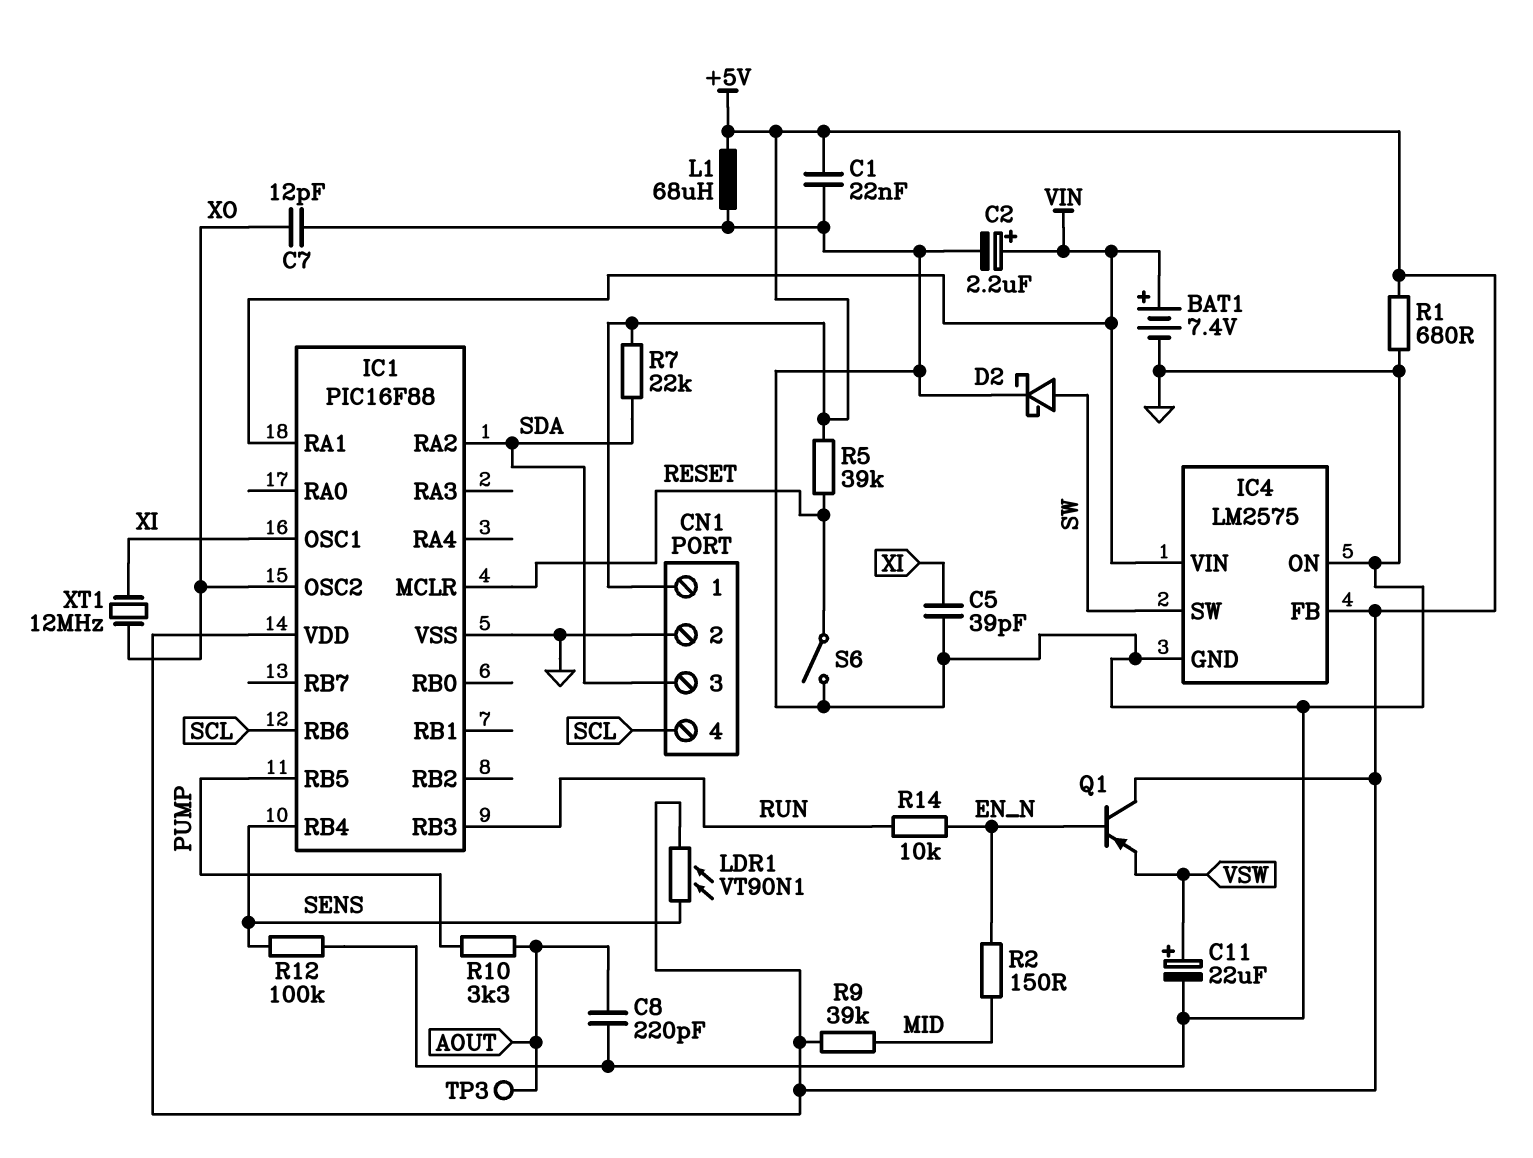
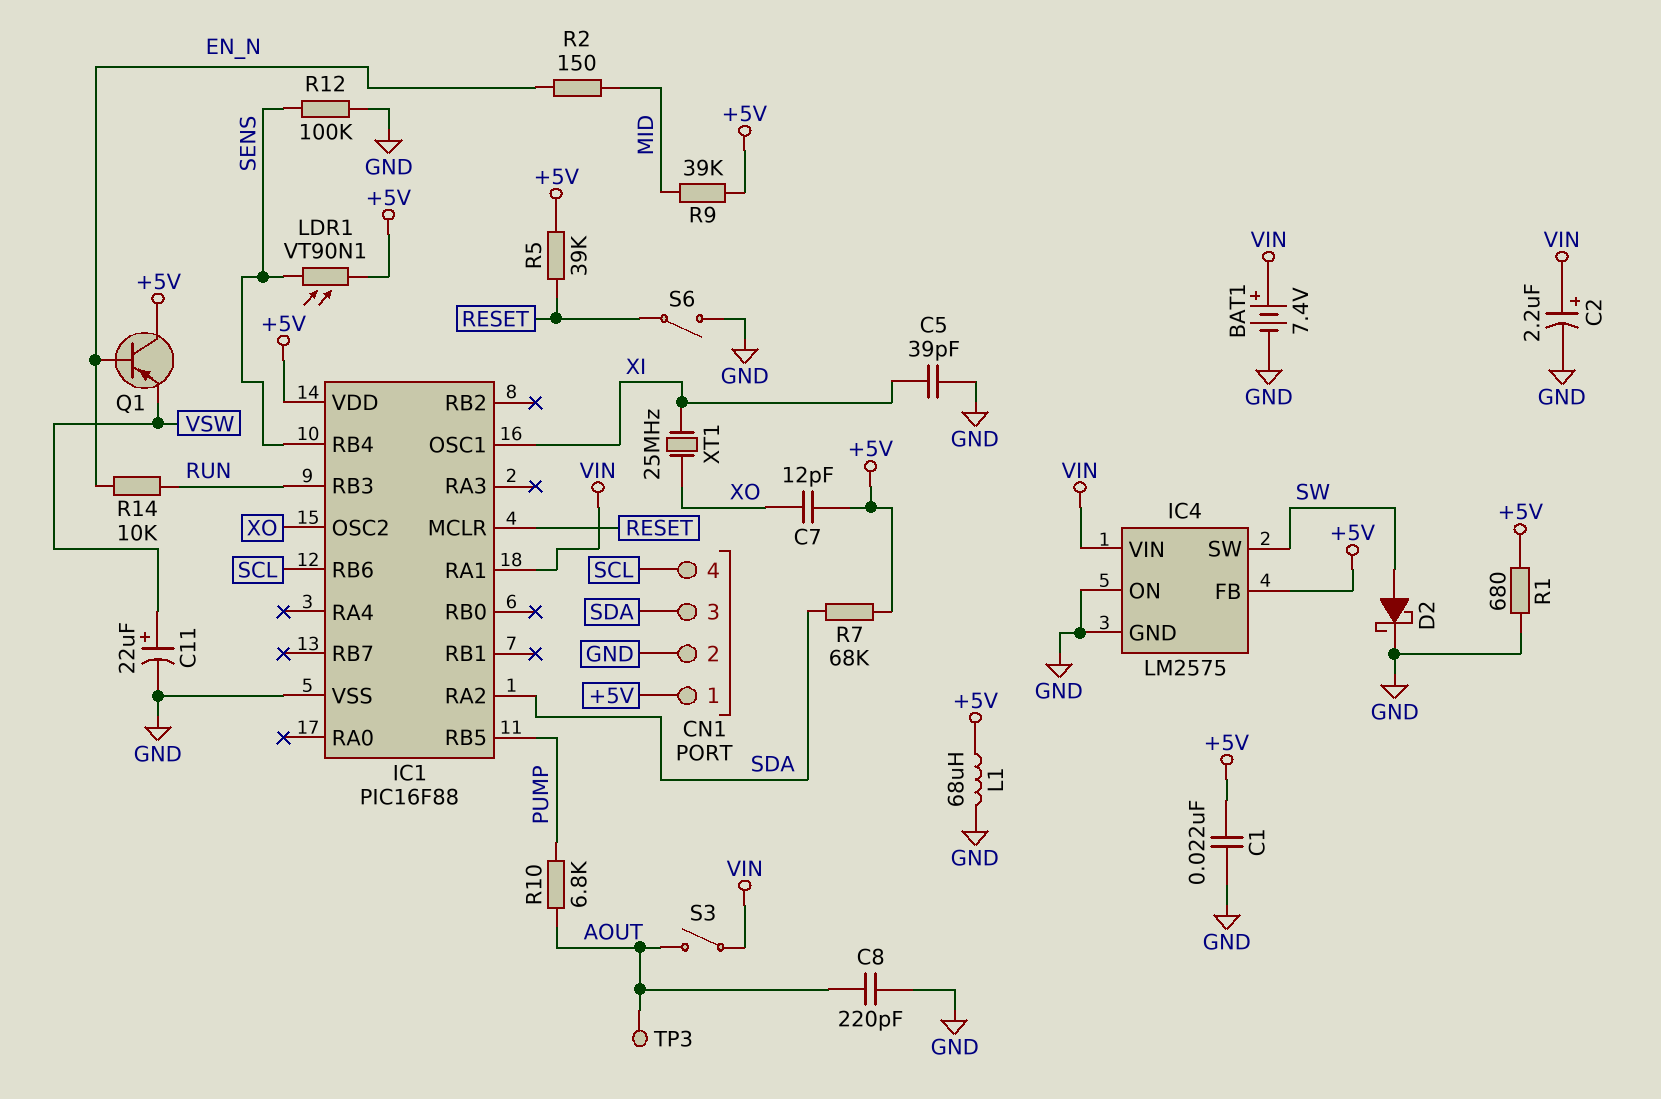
C7: 12pF (GND, XO) -> 12pF (+5V, XO)
R7: 22k (+5V, SDA) -> 68k (+5V, SDA)
R10: 3.3k (AOUT, PUMP) -> 6.8k (AOUT, PUMP)
S3: none -> switch (AOUT, VIN)
XT1: 12MHz (XI, XO) -> 25MHz (XI, XO)

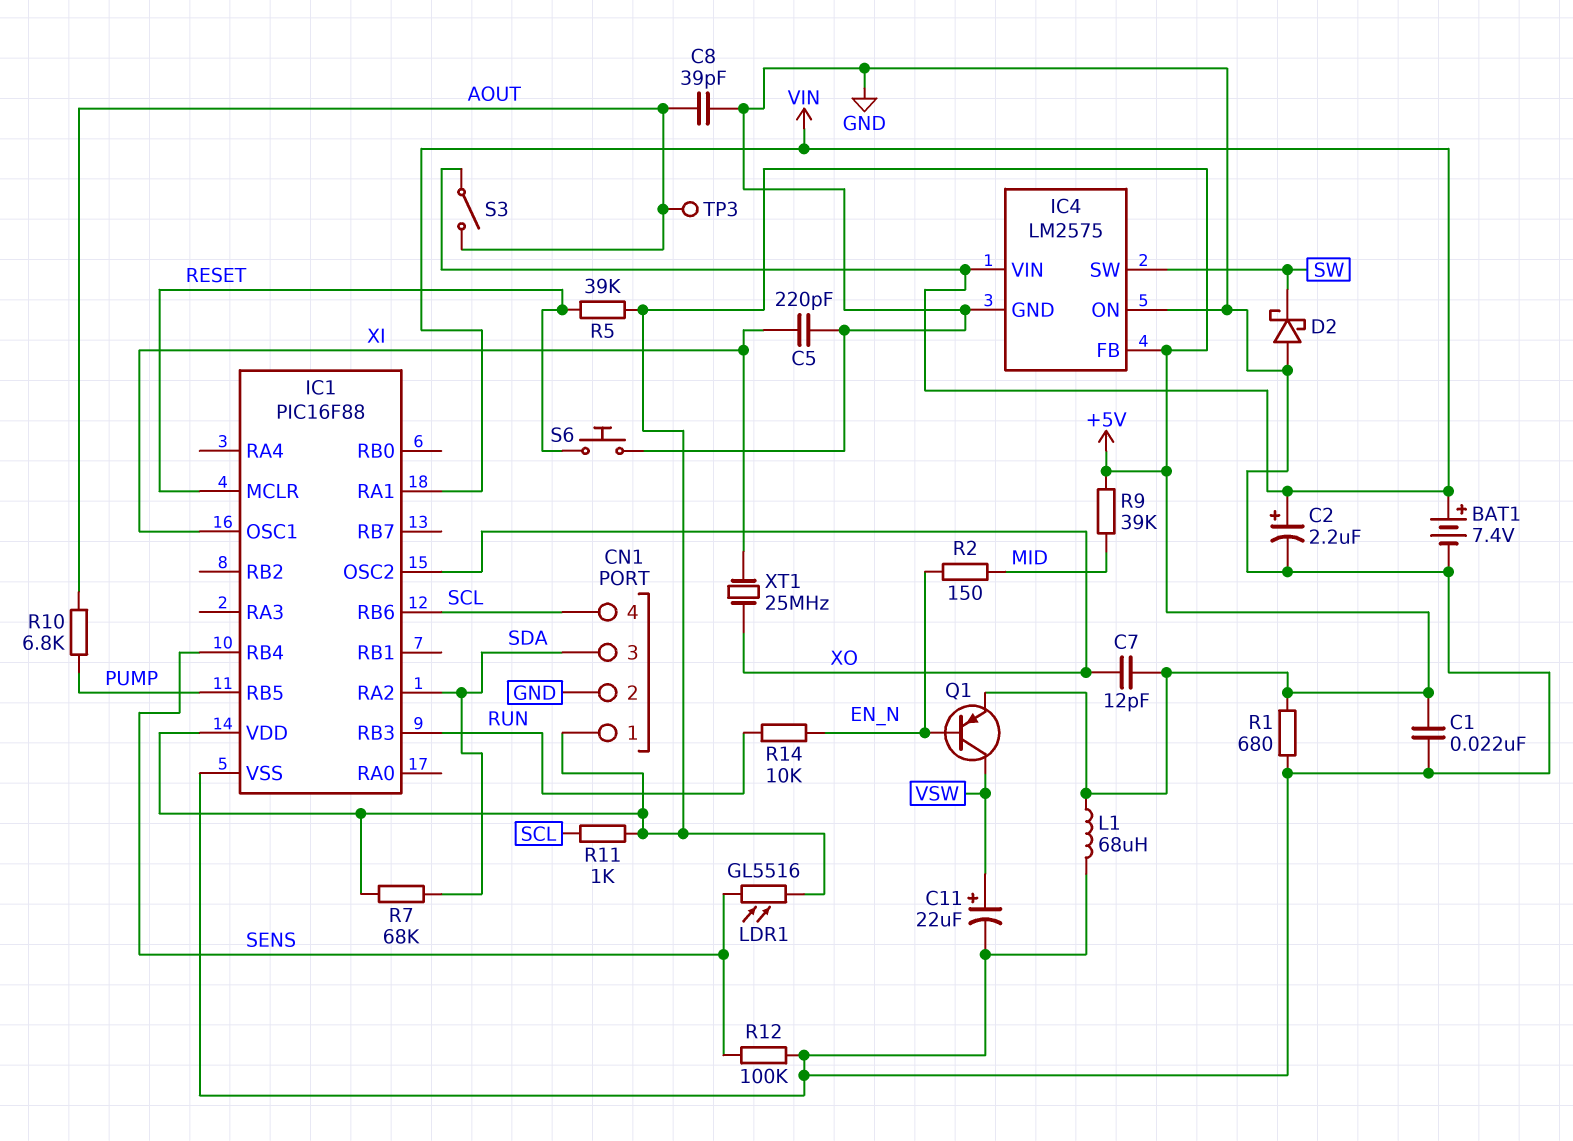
C5: 39pF (GND, XI) -> 220pF (GND, XI)
C8: 220pF (AOUT, GND) -> 39pF (AOUT, GND)
D2: schottky (A SW, K GND) -> schottky (A GND, K SW)
LDR1: VT90N1 (+5V, SENS) -> GL5516 (+5V, SENS)
Q1: PNP (B EN_N, C +5V, E VSW) -> PNP (B EN_N, C VSW, E +5V)
R11: none -> 1k (+5V, SCL)
S6: switch (GND, RESET) -> button (GND, RESET)

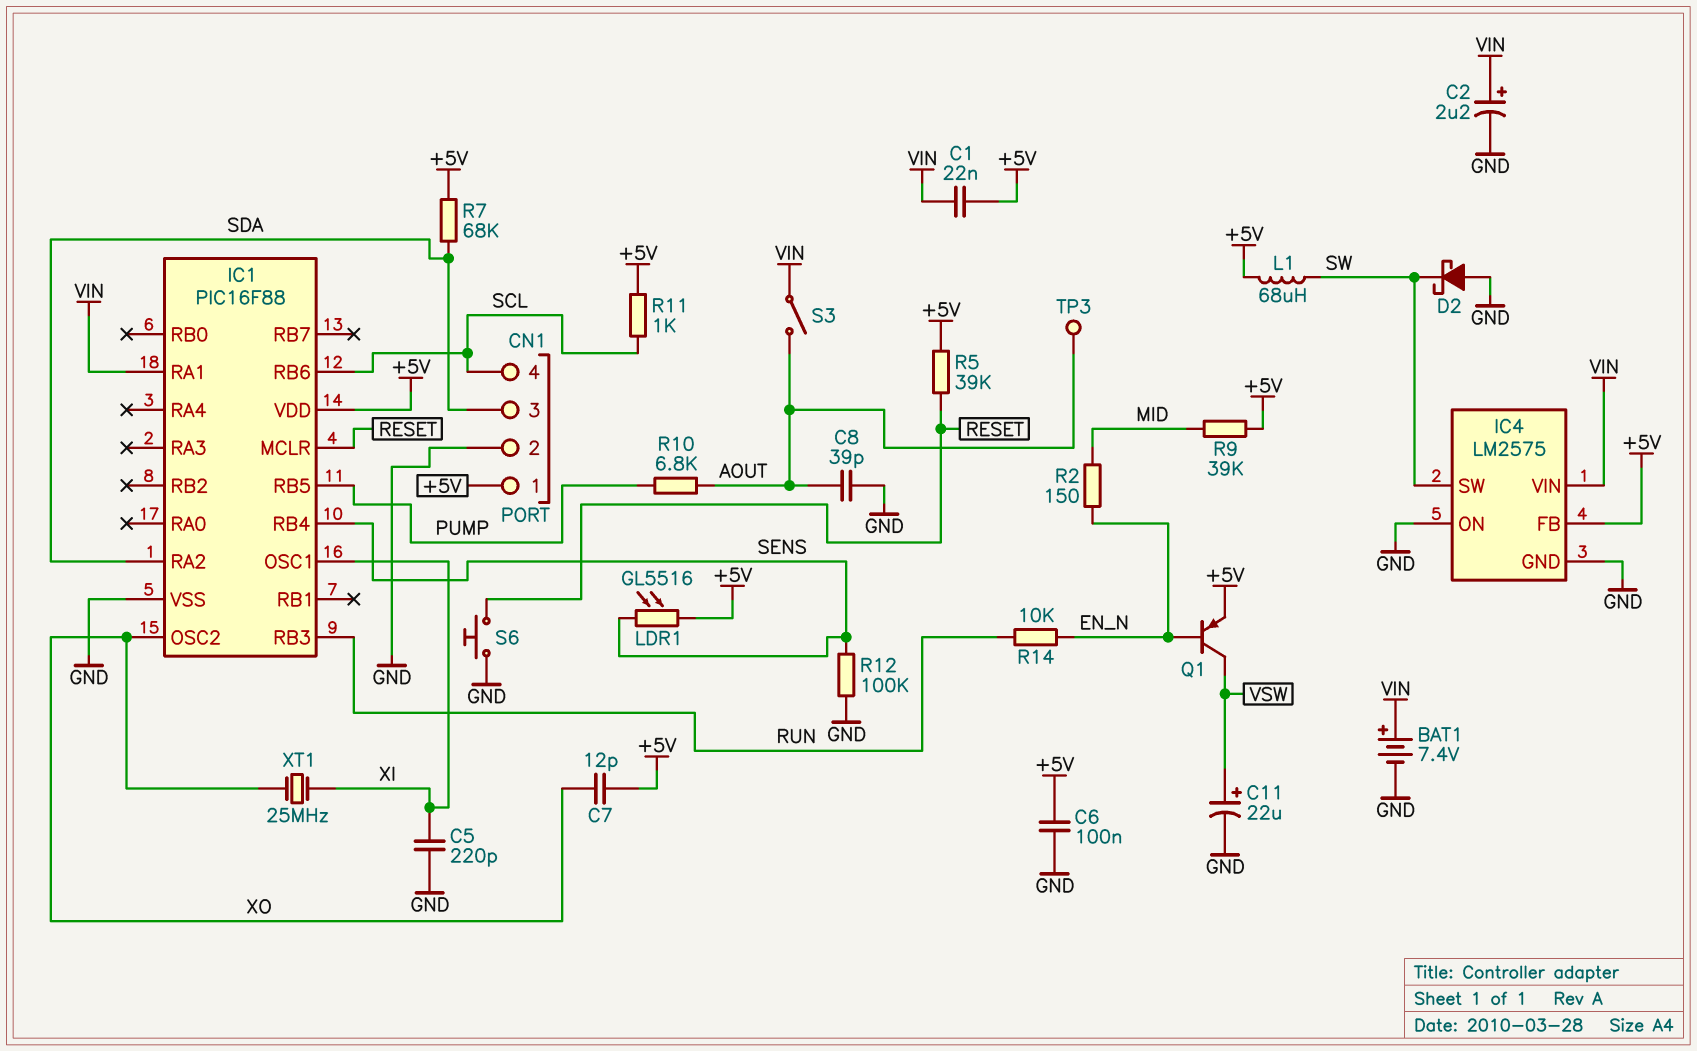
C1: 22nF (+5V, GND) -> 22nF (+5V, VIN)
C6: none -> 100nF (+5V, GND)
L1: 68uH (+5V, GND) -> 68uH (+5V, SW)
R1: 680 (+5V, GND) -> none

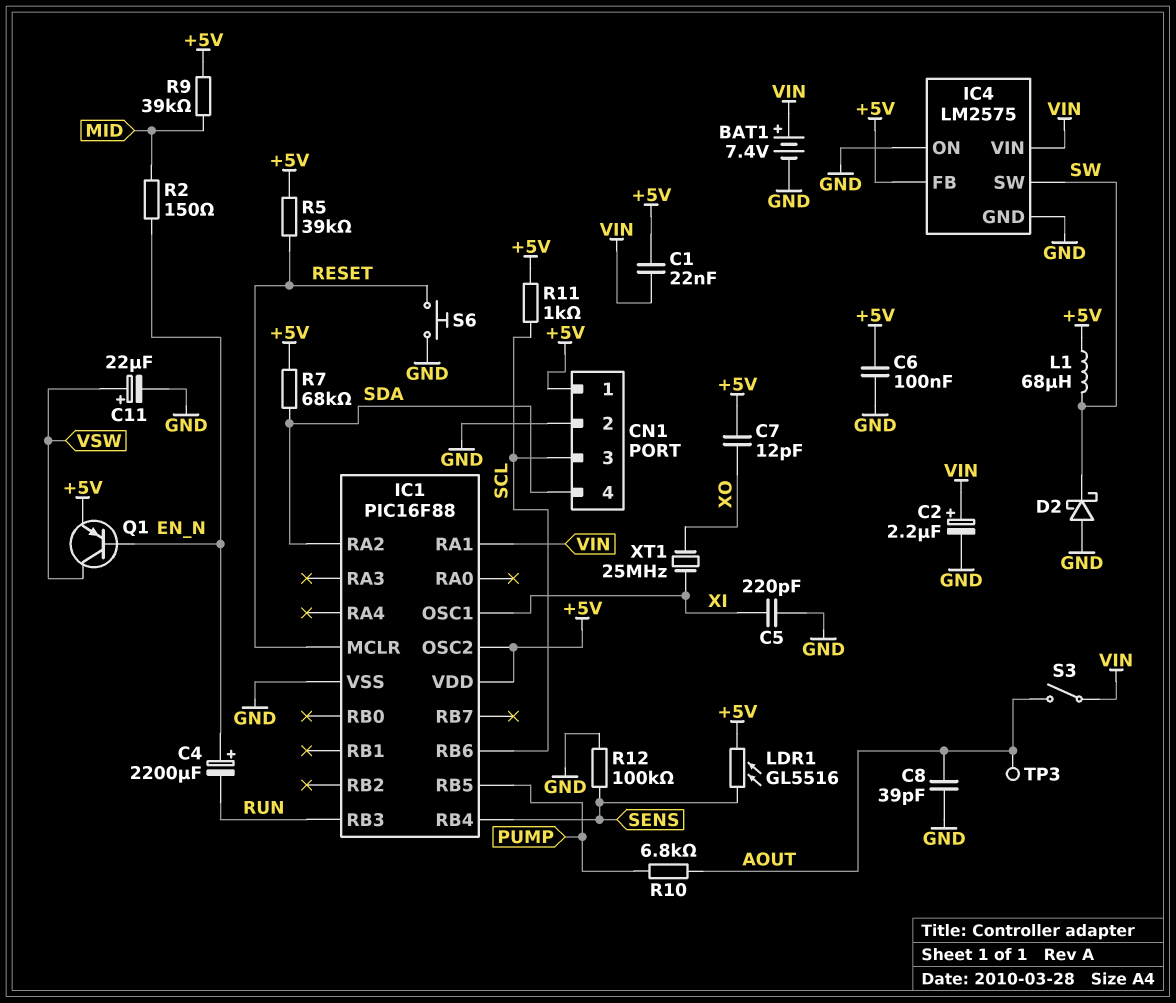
C4: none -> 2200uF (plus EN_N, minus RUN)
CN1 pin 3: SDA -> SCL
CN1 pin 4: SCL -> SDA
IC1 pin OSC2: XO -> +5V
R14: 10k (EN_N, RUN) -> none

